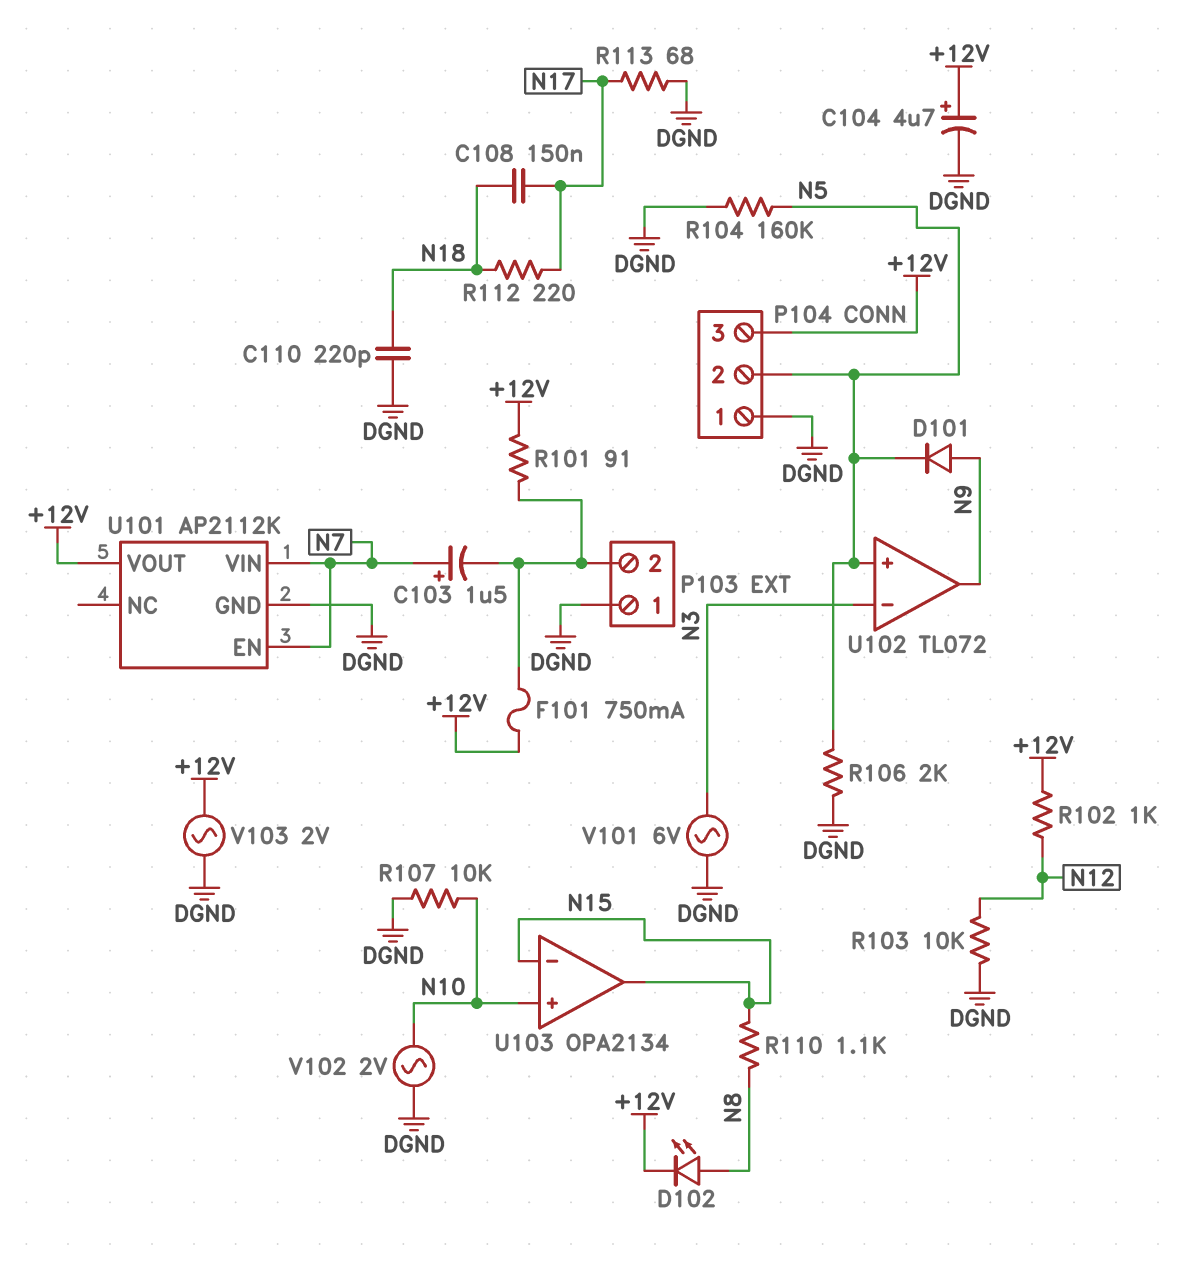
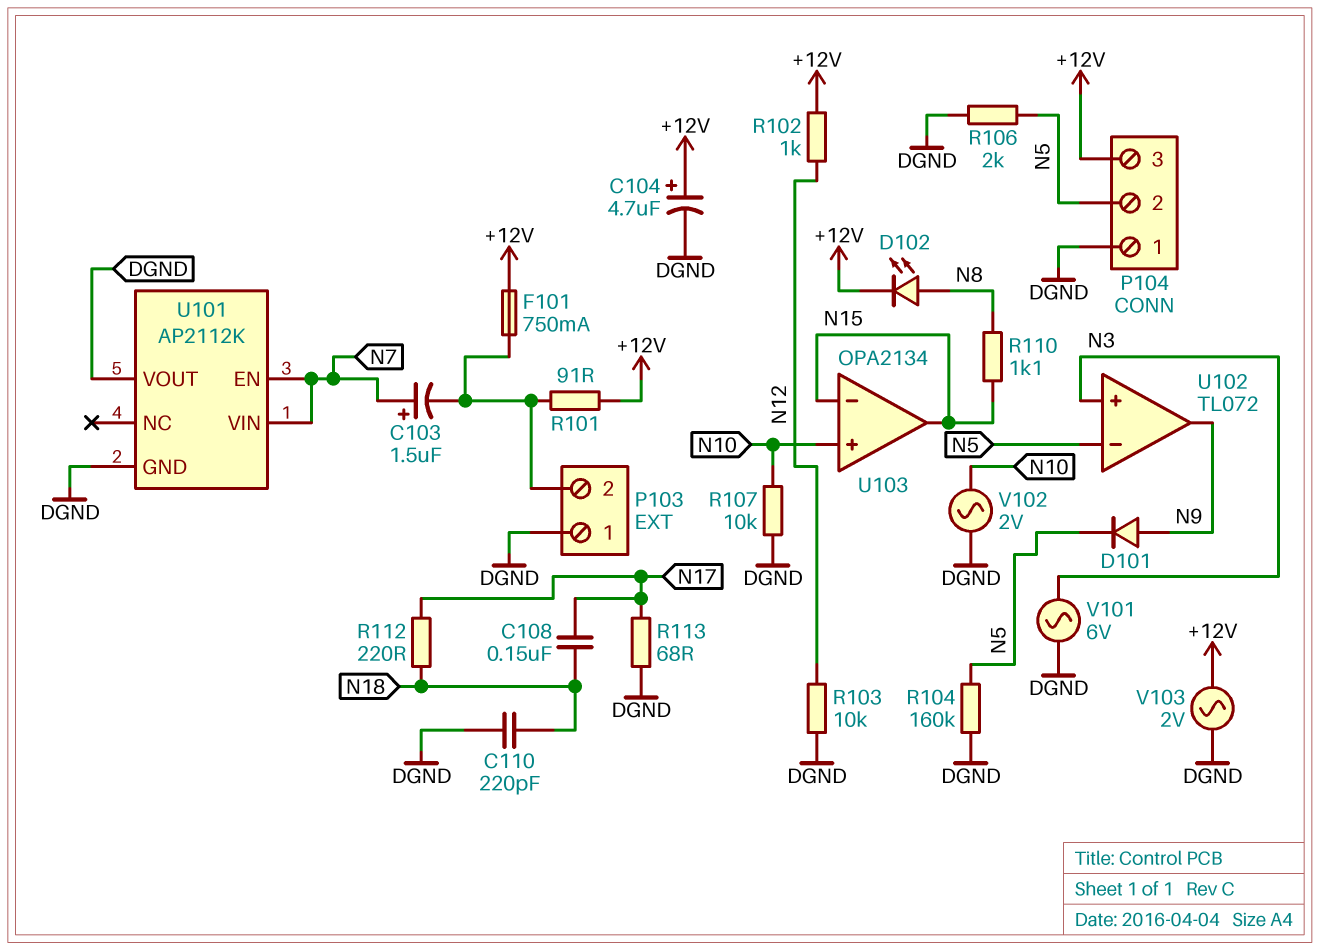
U101 pin VOUT: +12V -> DGND
U102 pin in+: N5 -> N3
U102 pin in-: N3 -> N5

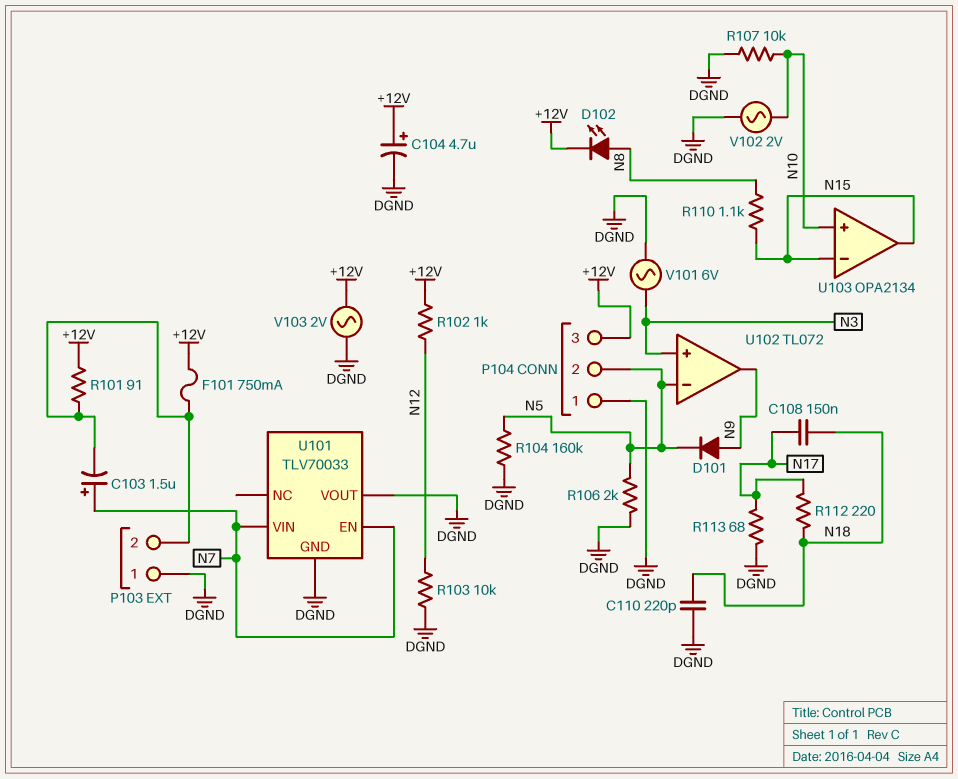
U101: AP2112K -> TLV70033

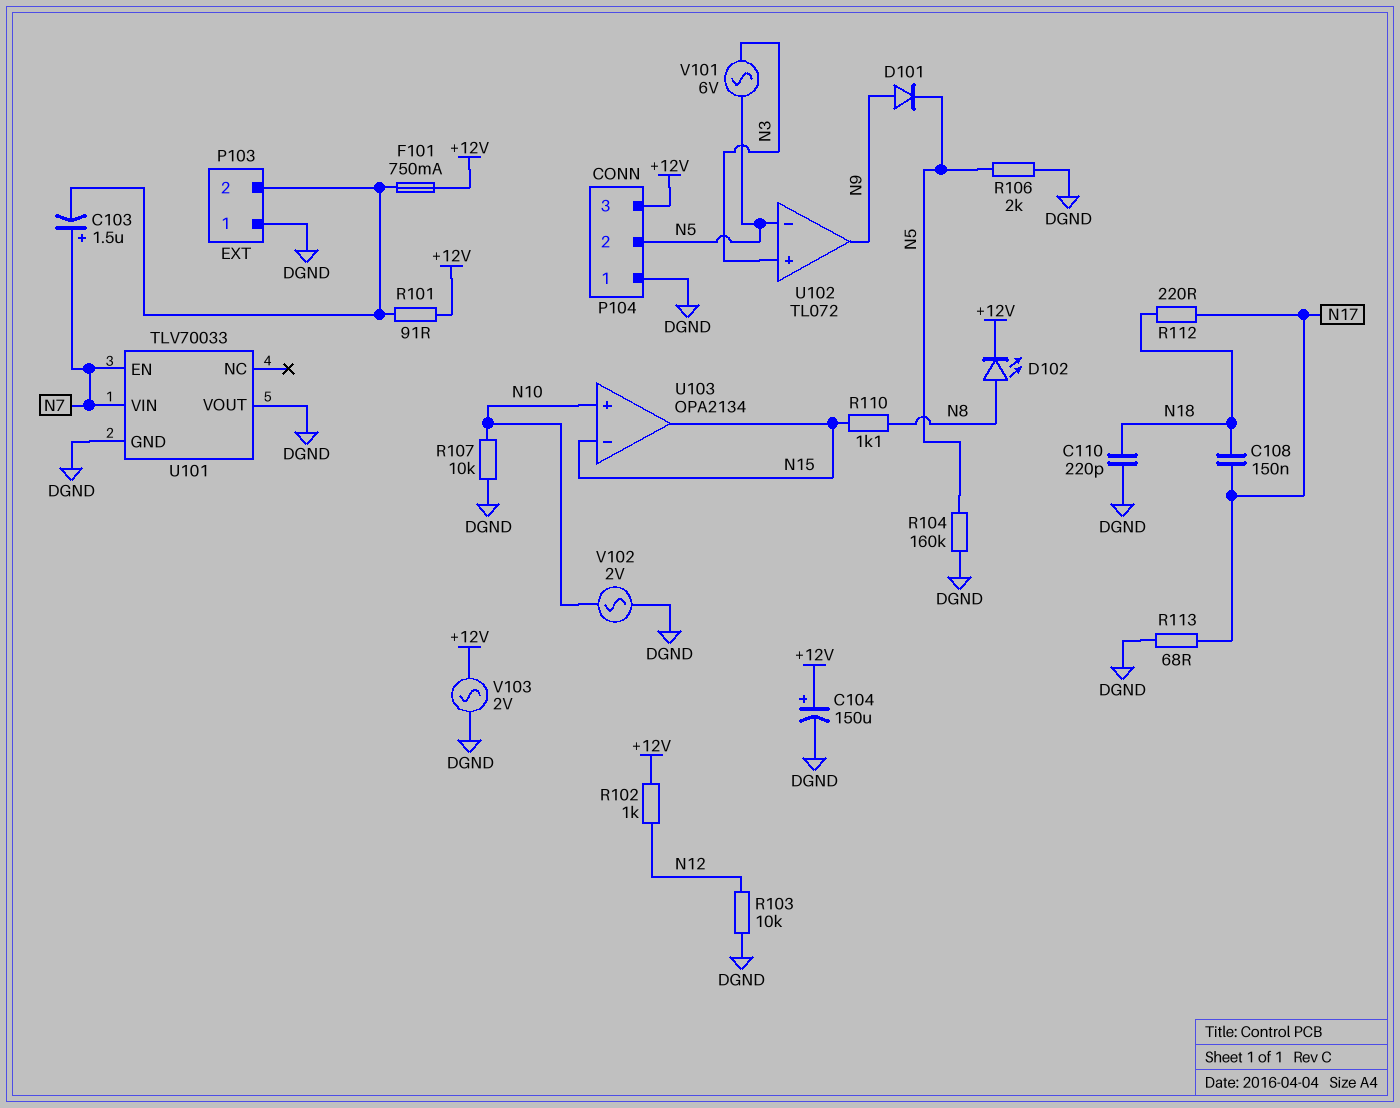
C104: 4.7uF (plus +12V, minus DGND) -> 150uF (plus +12V, minus DGND)
V101: AC 6V (DGND, N3) -> AC 6V (N3, N5)

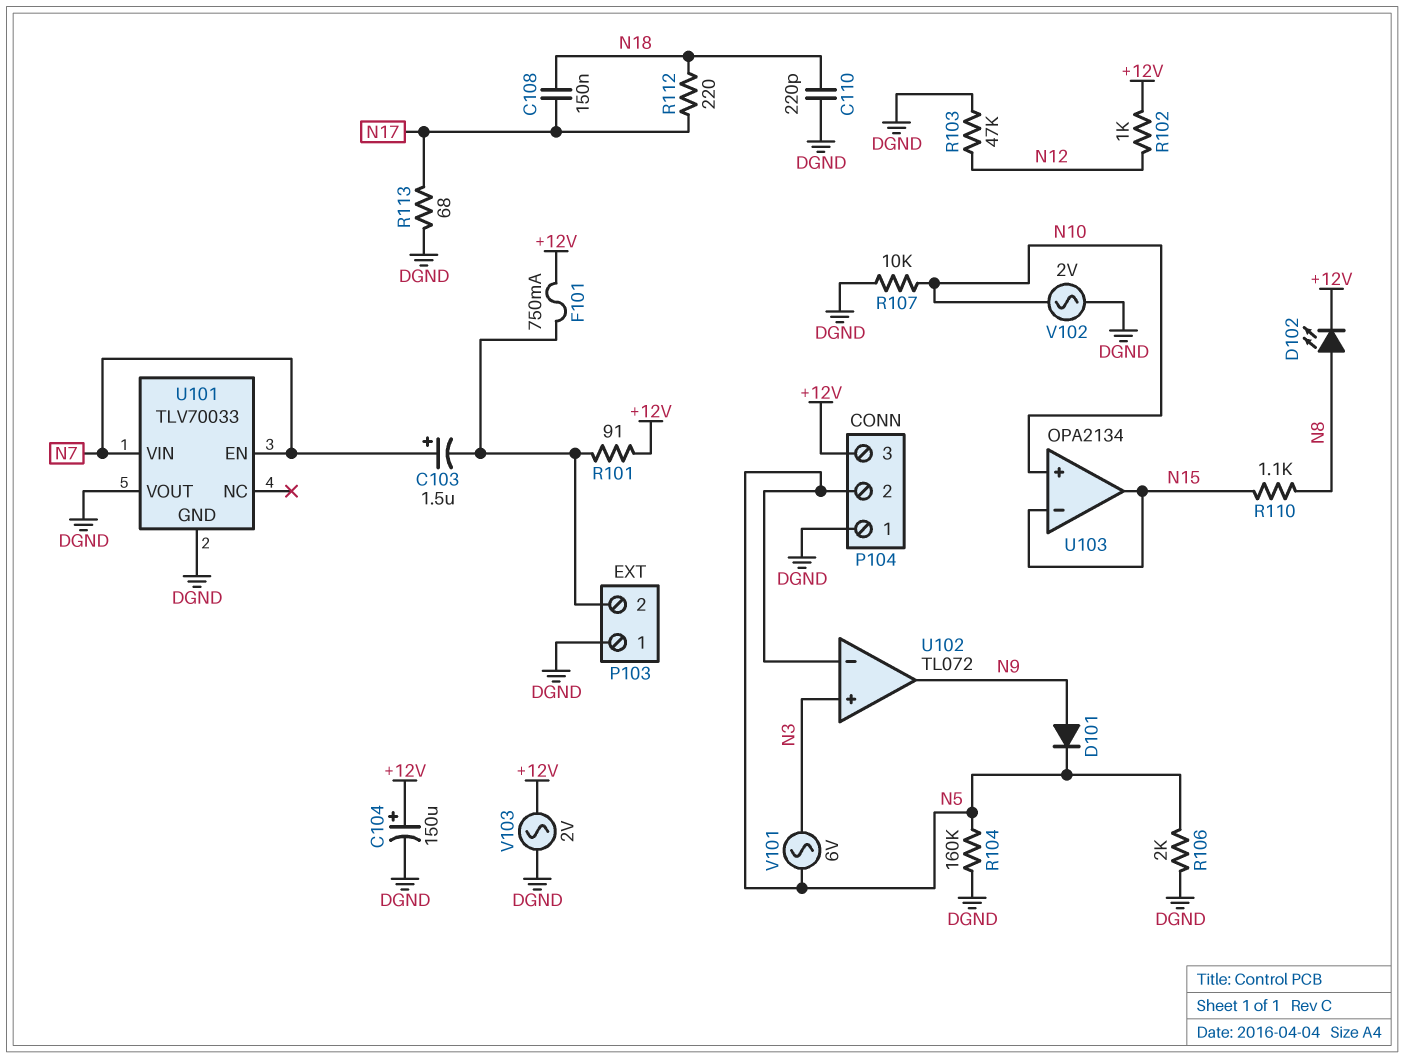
R103: 10k (DGND, N12) -> 47k (DGND, N12)

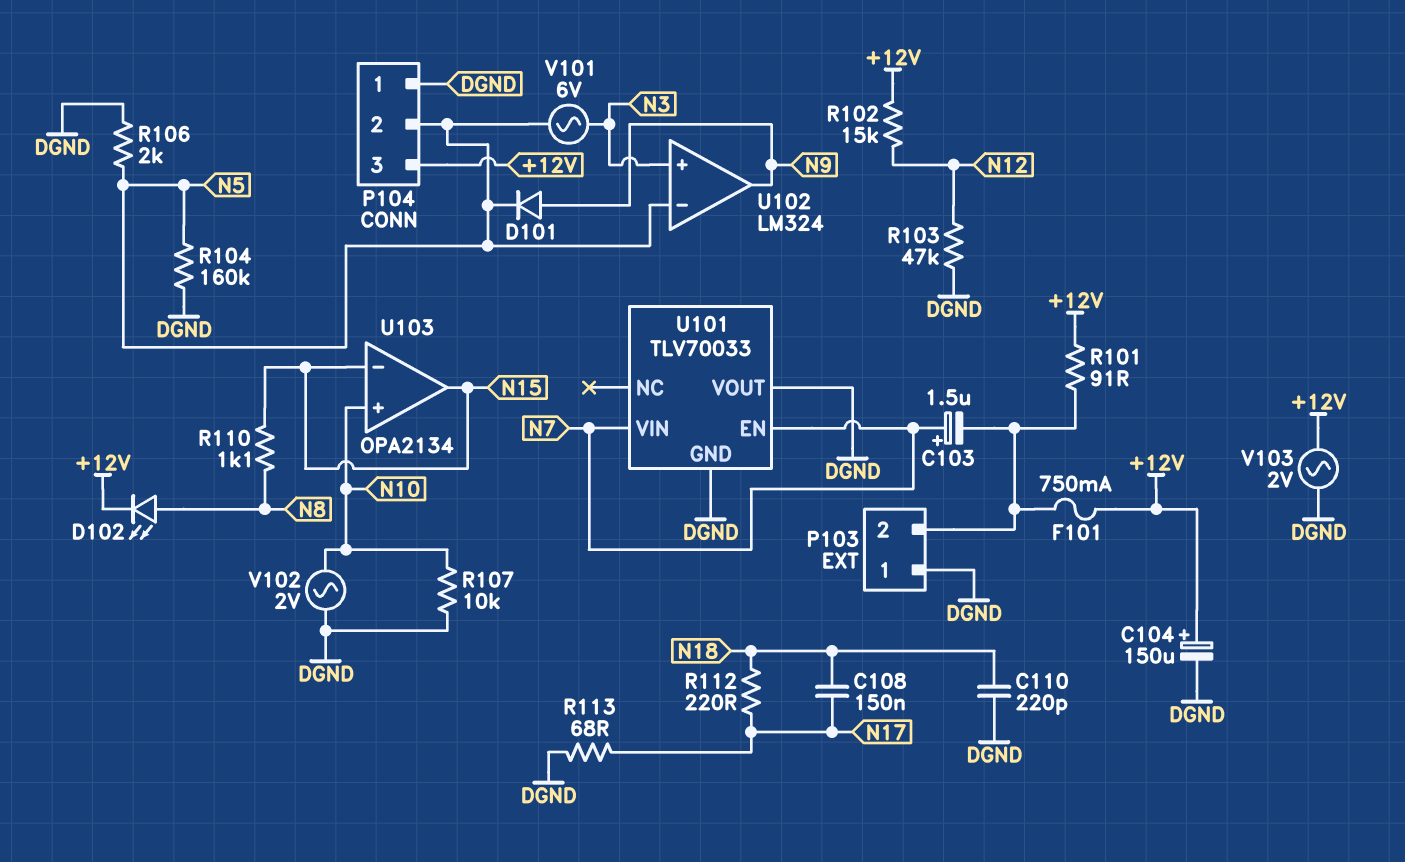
R102: 1k (+12V, N12) -> 15k (+12V, N12)
U102: TL072 -> LM324

